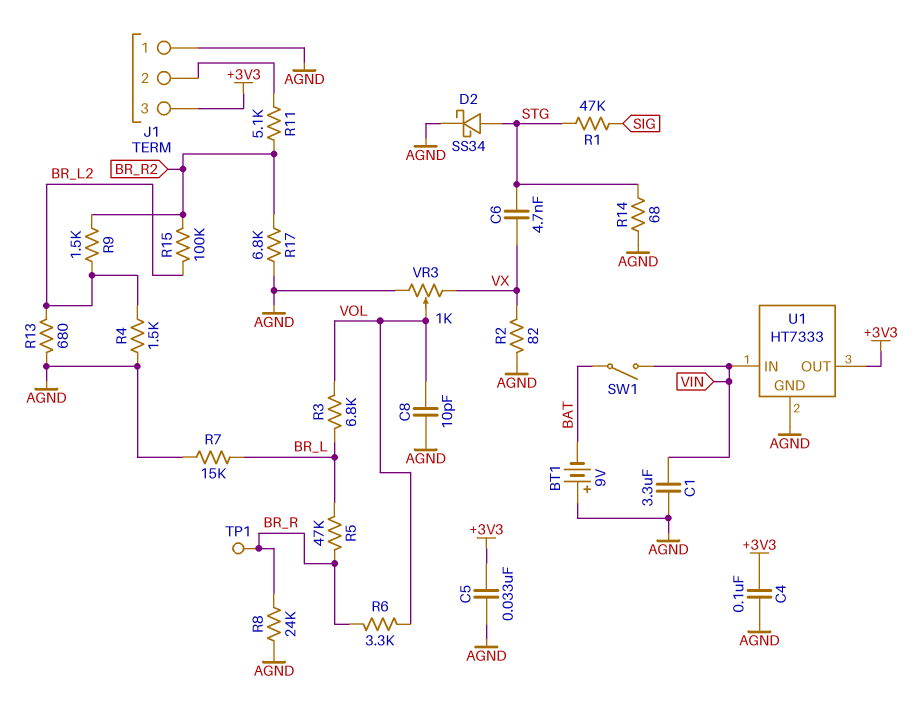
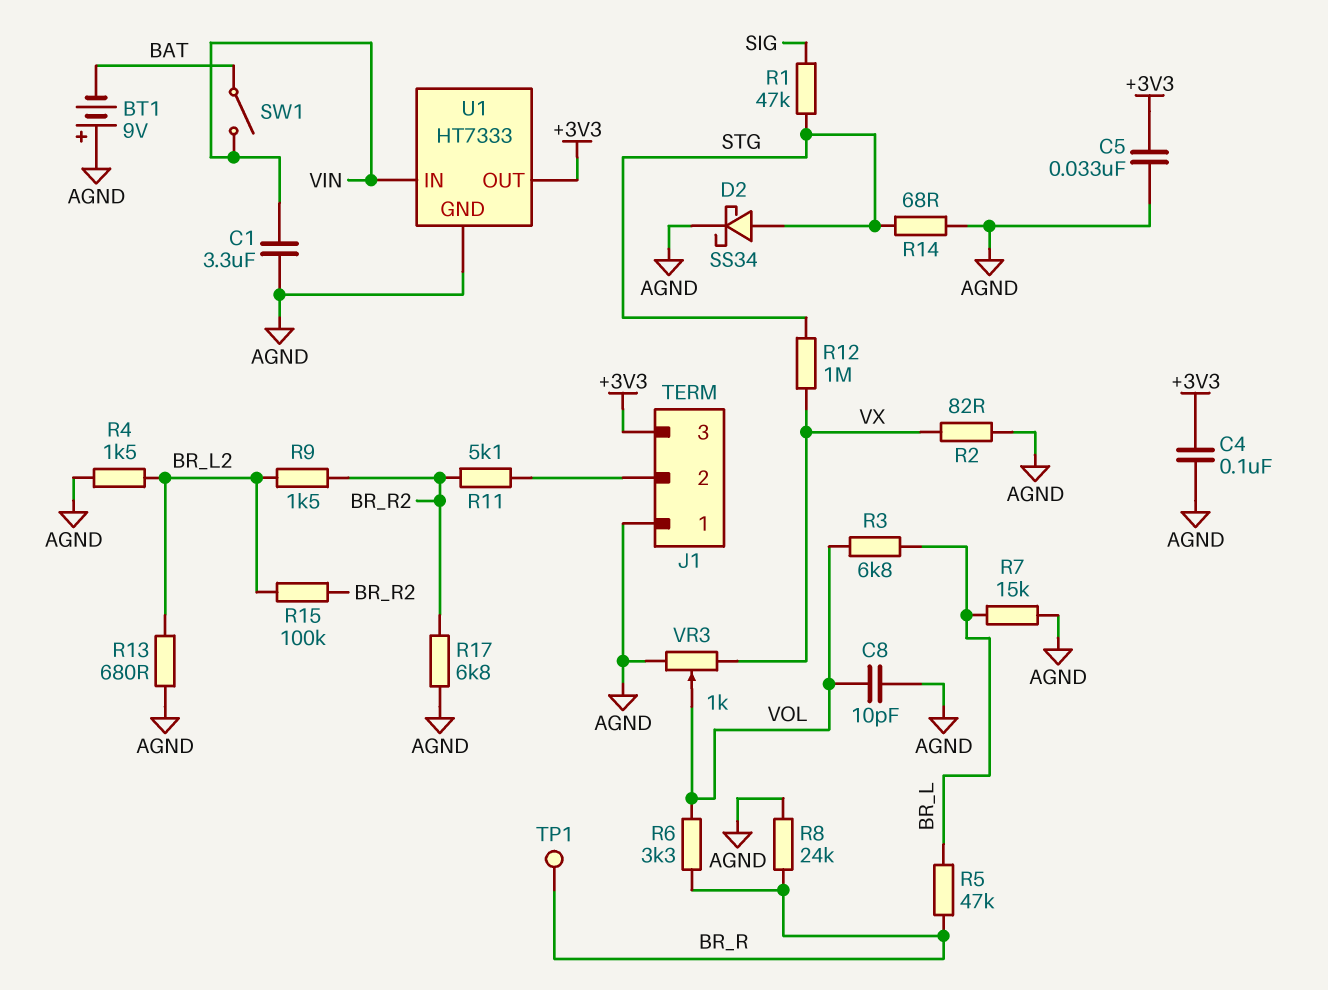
C6: 4.7nF (STG, VX) -> none
R12: none -> 1M (STG, VX)

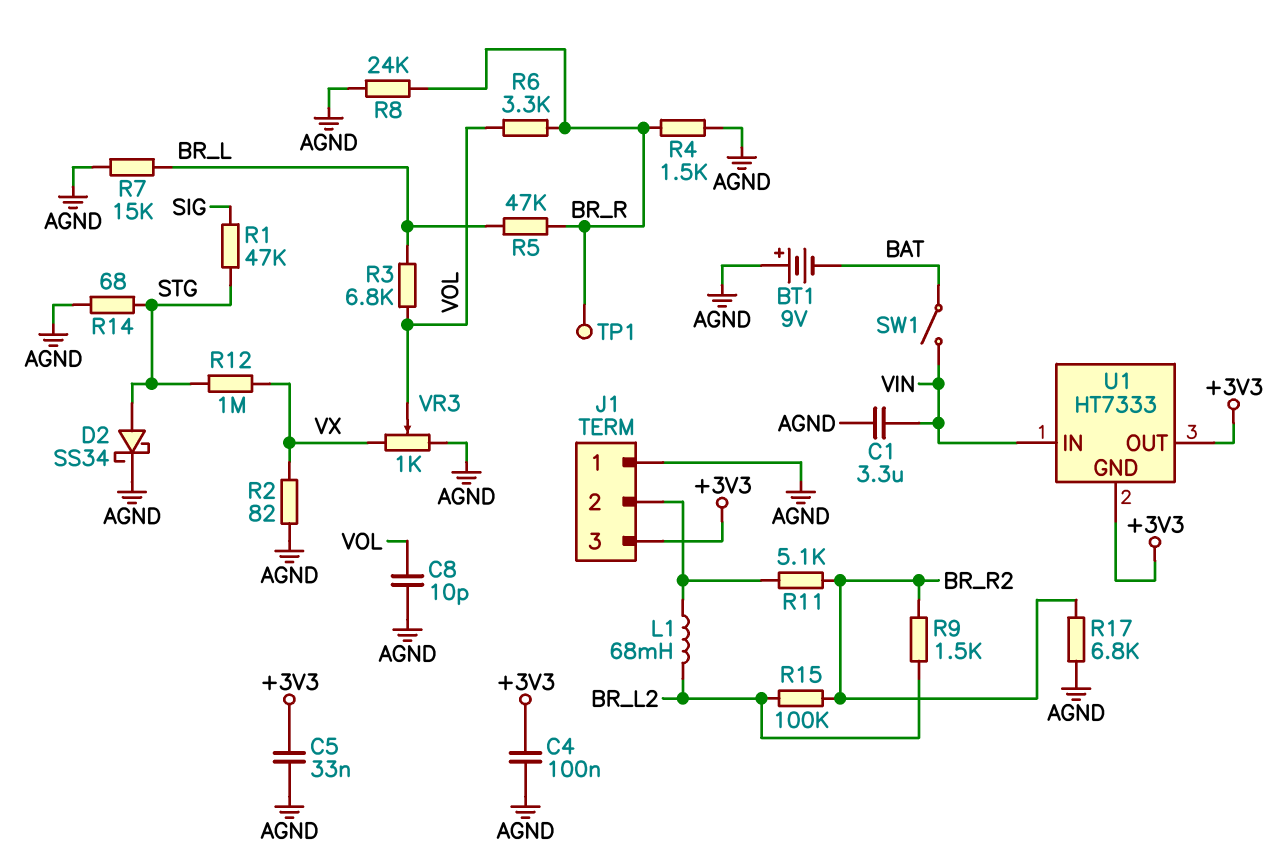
L1: none -> 68mH (BR_L2, J1/2)
R4: 1.5k (AGND, BR_L2) -> 1.5k (AGND, BR_R)
R13: 680 (AGND, BR_L2) -> none
U1 pin GND: AGND -> +3V3

